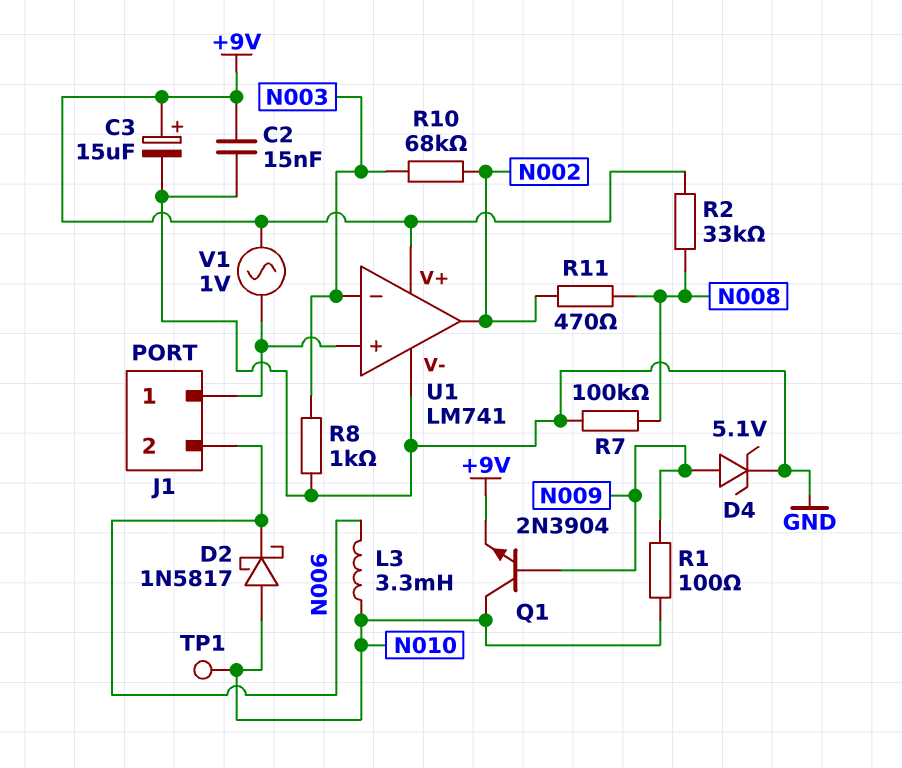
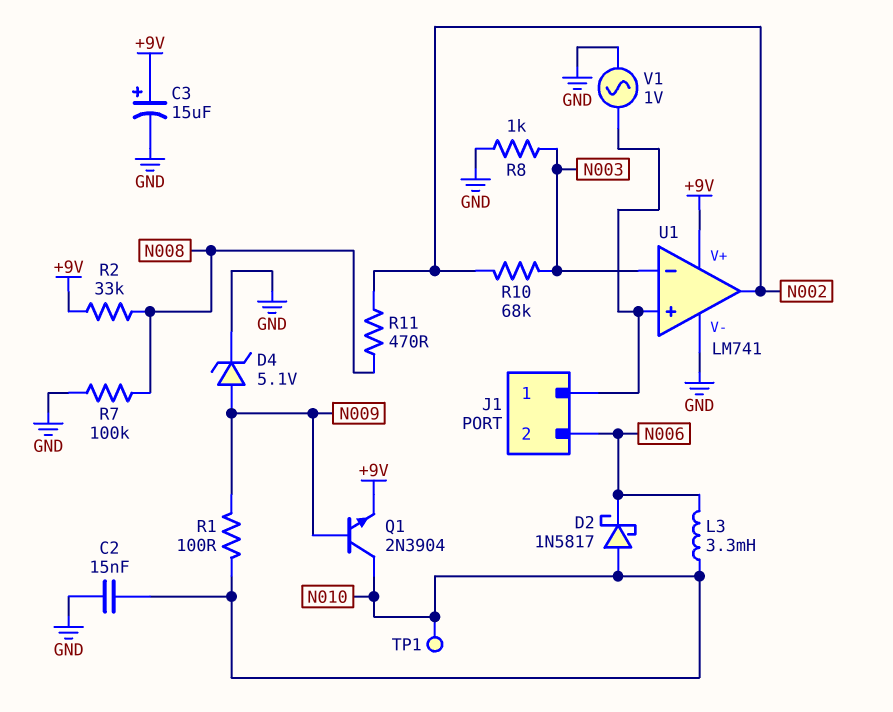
C2: 15nF (+9V, GND) -> 15nF (GND, N010)
V1: AC 1V (+9V, J1/1) -> AC 1V (GND, J1/1)

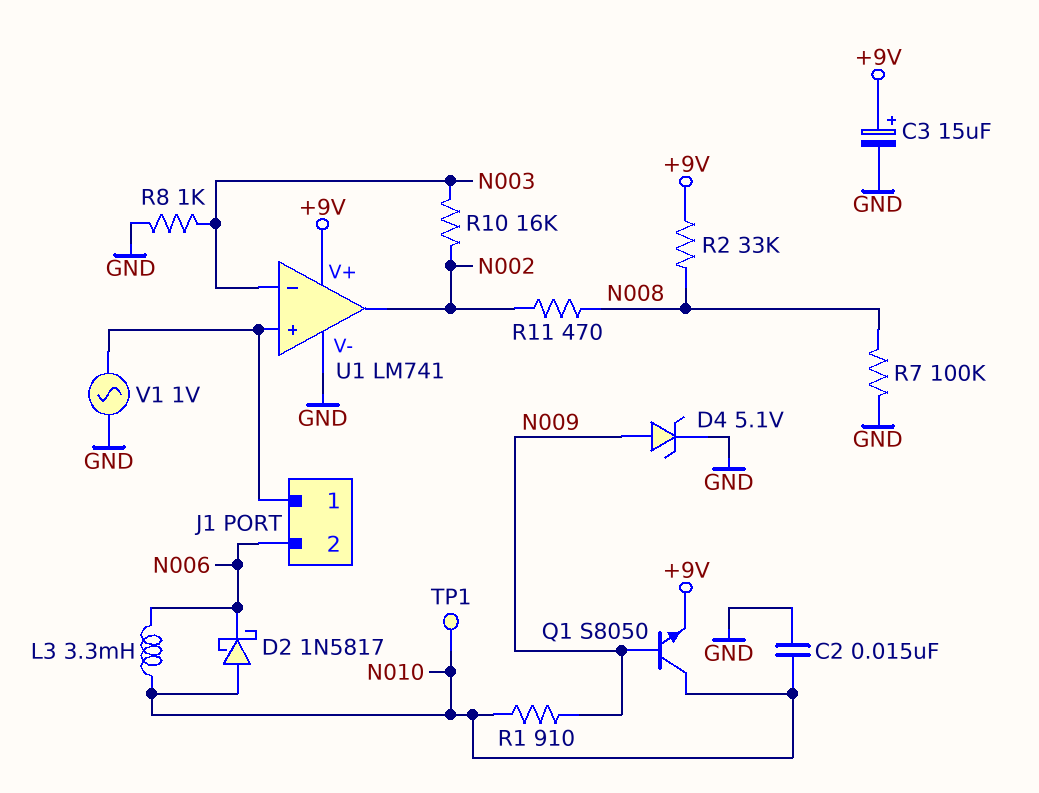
Q1: NPN 2N3904 (B N009, C N010, E +9V) -> NPN S8050 (B N009, C N010, E +9V)
R1: 100 (N009, N010) -> 910 (N009, N010)
R10: 68k (N002, N003) -> 16k (N002, N003)

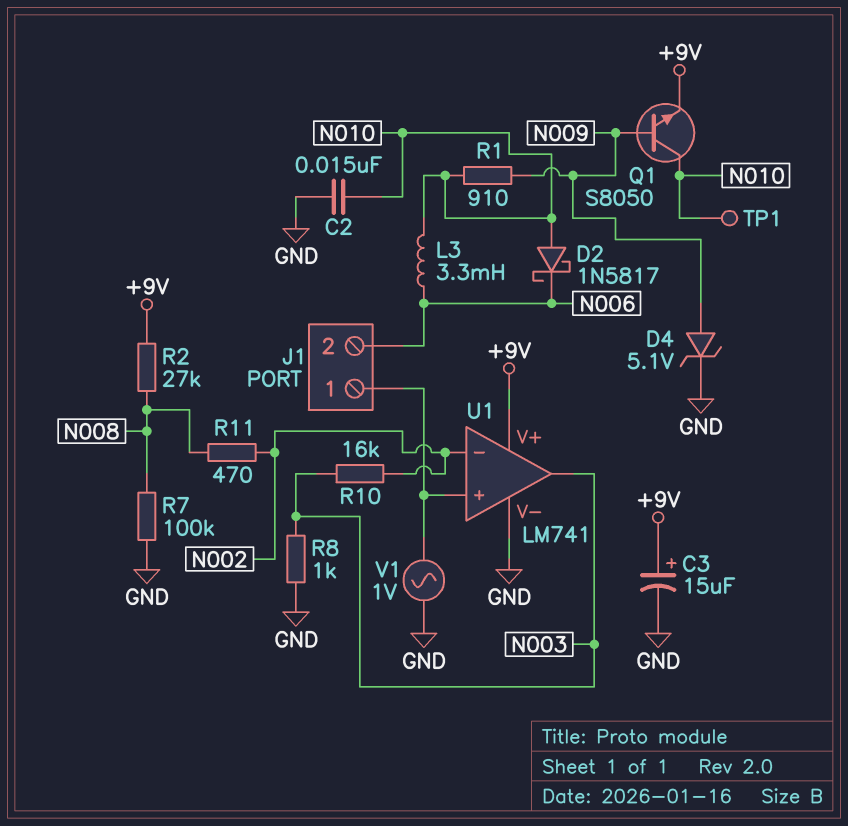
R2: 33k (+9V, N008) -> 27k (+9V, N008)
U1 pin in-: N003 -> N002
U1 pin out: N002 -> N003

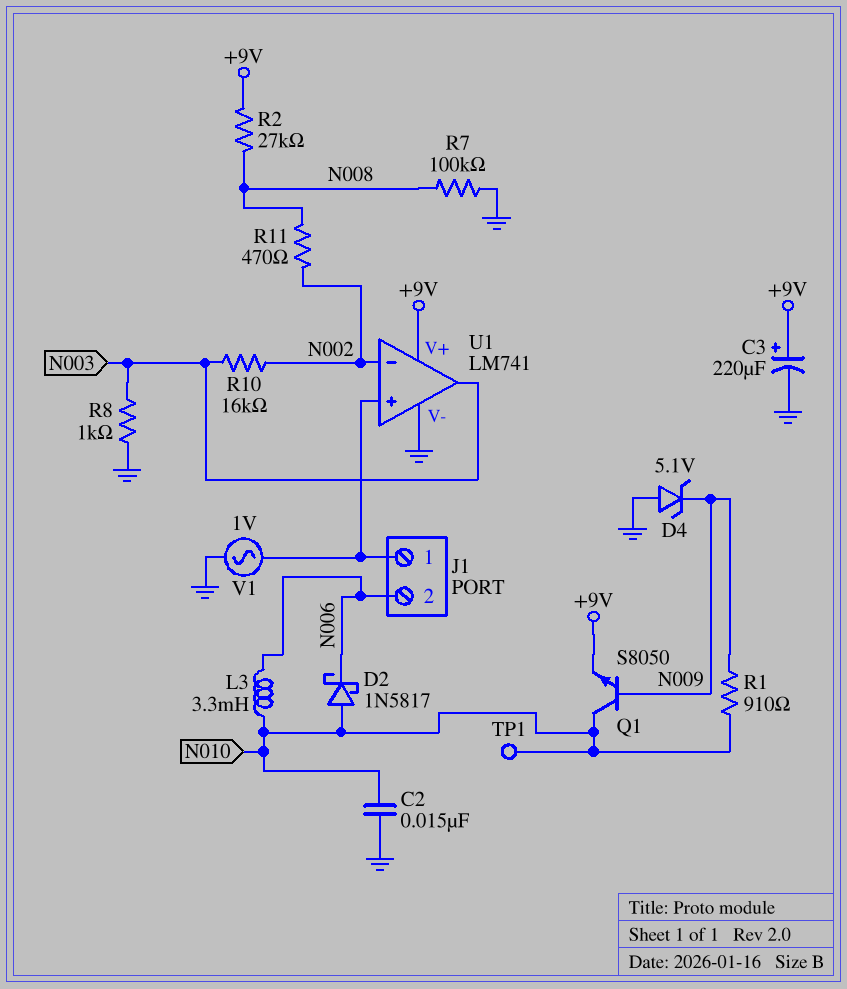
C3: 15uF (plus +9V, minus GND) -> 220uF (plus +9V, minus GND)
D4: zener 5.1V (A N009, K GND) -> zener 5.1V (A GND, K N009)

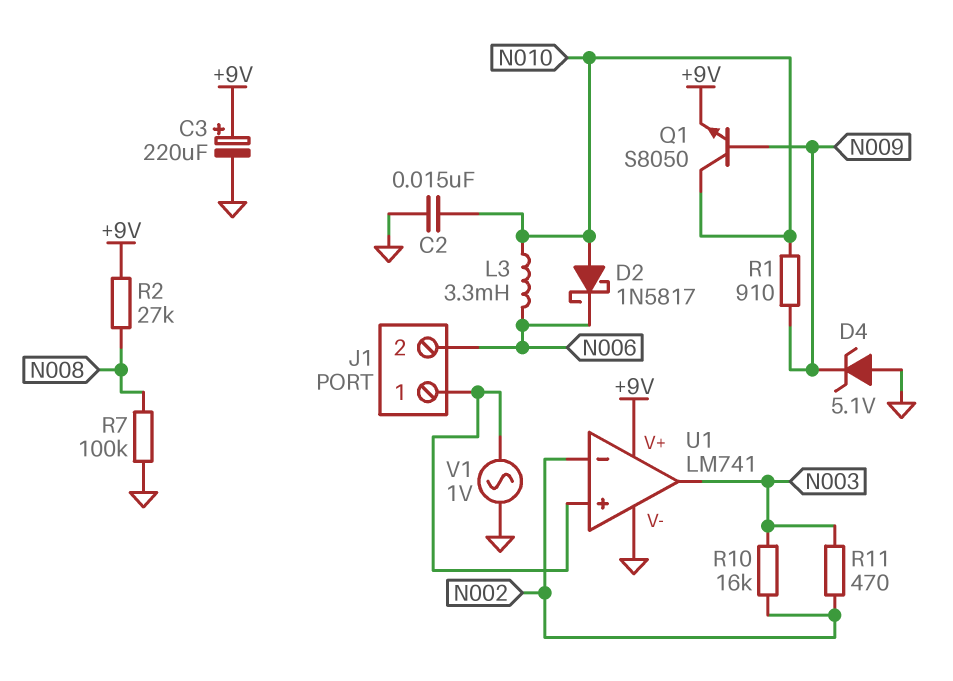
R8: 1k (GND, N003) -> none
R11: 470 (N002, N008) -> 470 (N002, N003)
TP1: test point (N010) -> none

